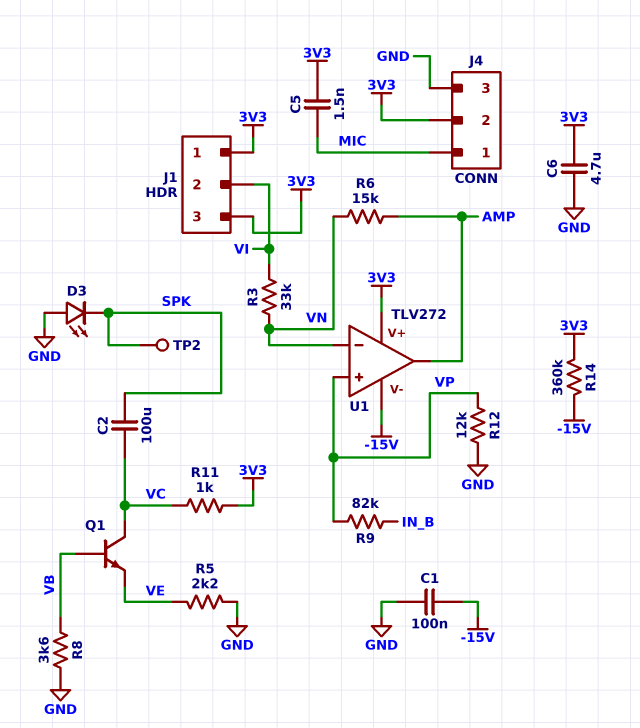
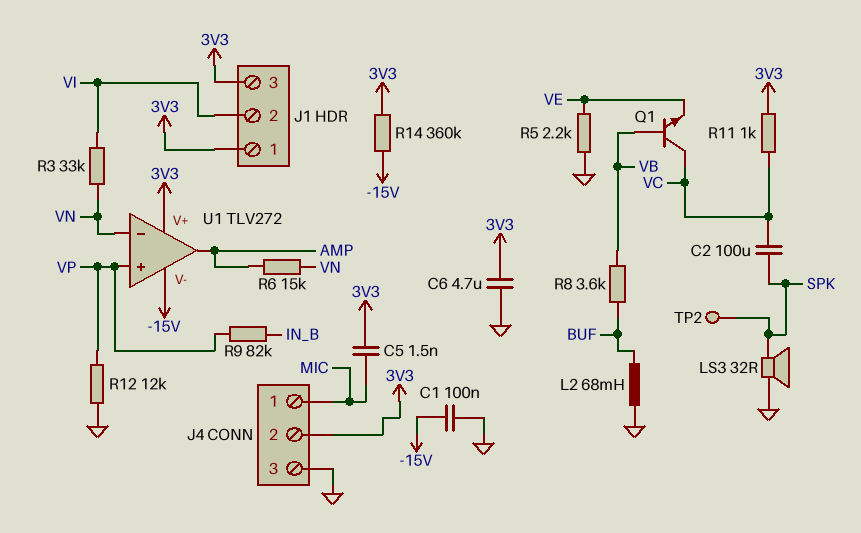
D3: LED (A GND, K SPK) -> none
L2: none -> 68mH (BUF, GND)
LS3: none -> speaker 32R (GND, SPK)
R8: 3.6k (GND, VB) -> 3.6k (BUF, VB)

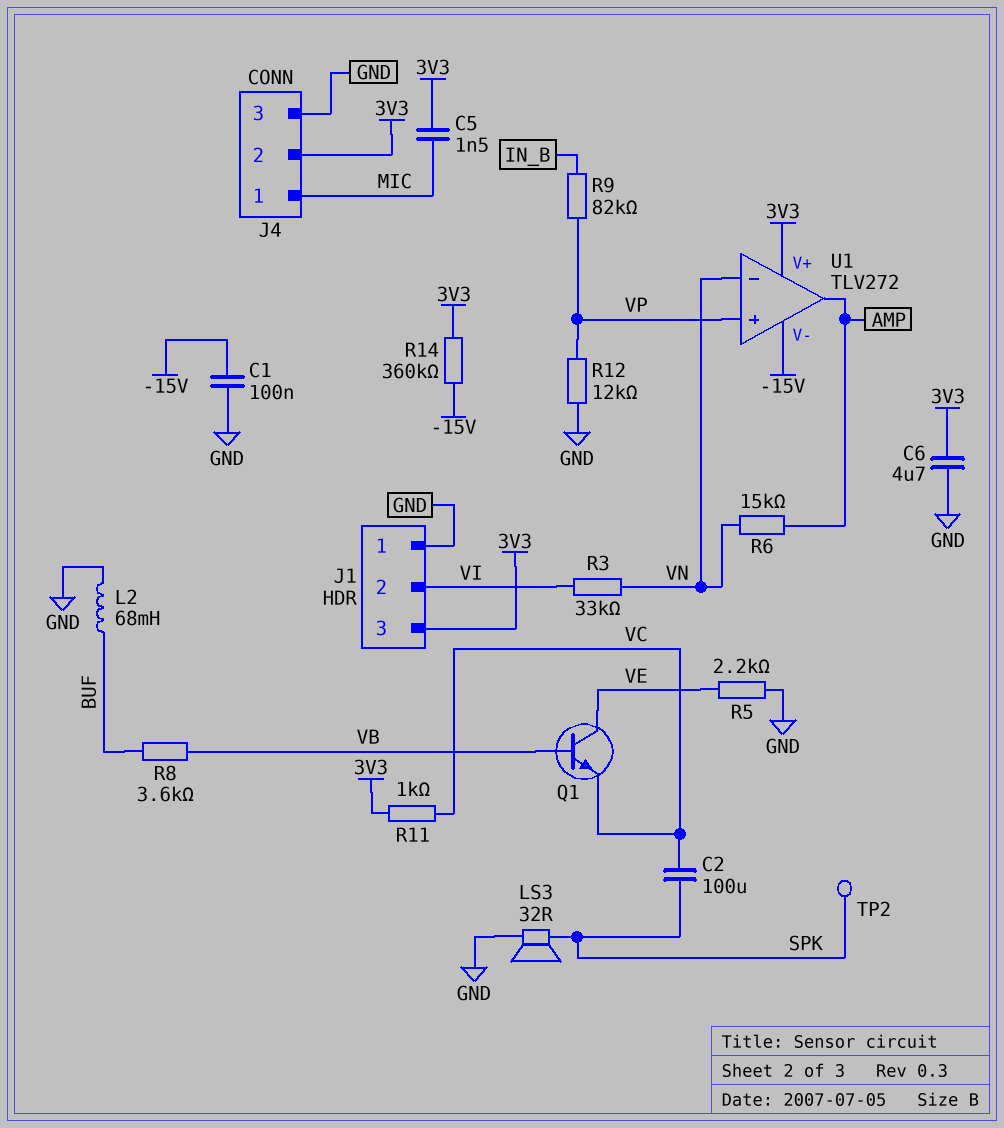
J1 pin 1: 3V3 -> GND
Q1: NPN (B VB, C VC, E VE) -> NPN (B VB, C VE, E VC)

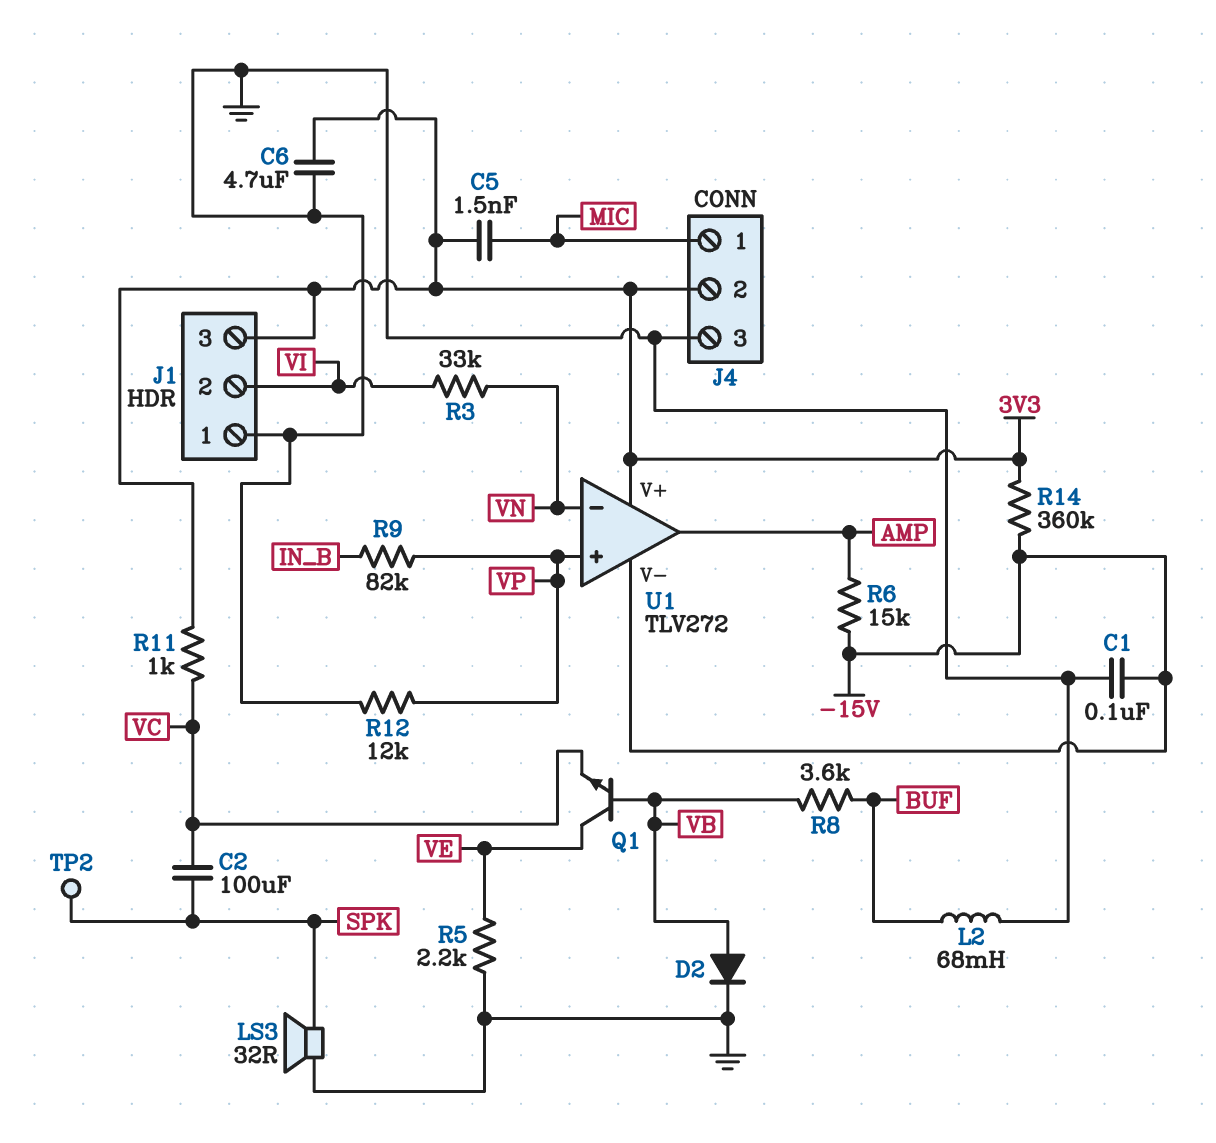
D2: none -> diode (A VB, K GND)
R6: 15k (AMP, VN) -> 15k (-15V, AMP)

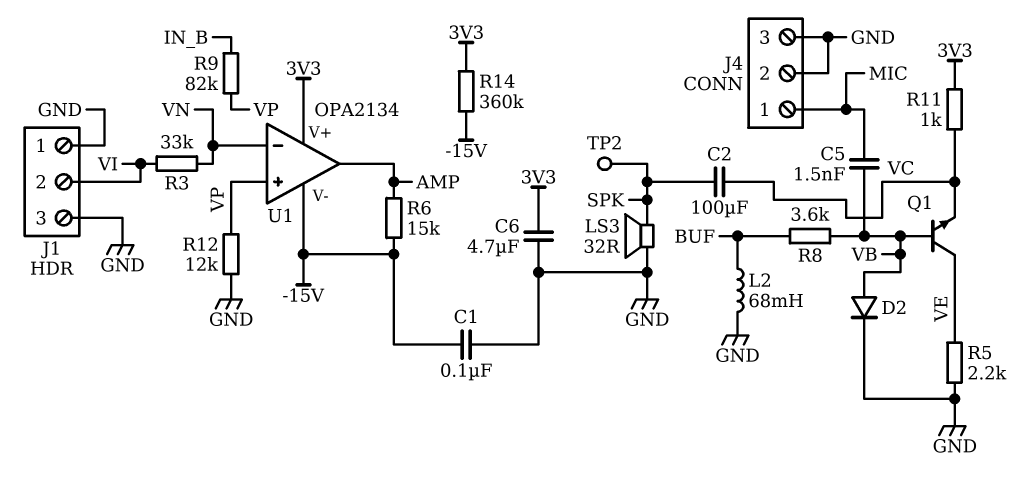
C5: 1.5nF (3V3, MIC) -> 1.5nF (MIC, VB)
J1 pin 3: 3V3 -> GND
J4 pin 2: 3V3 -> GND
U1: TLV272 -> OPA2134

